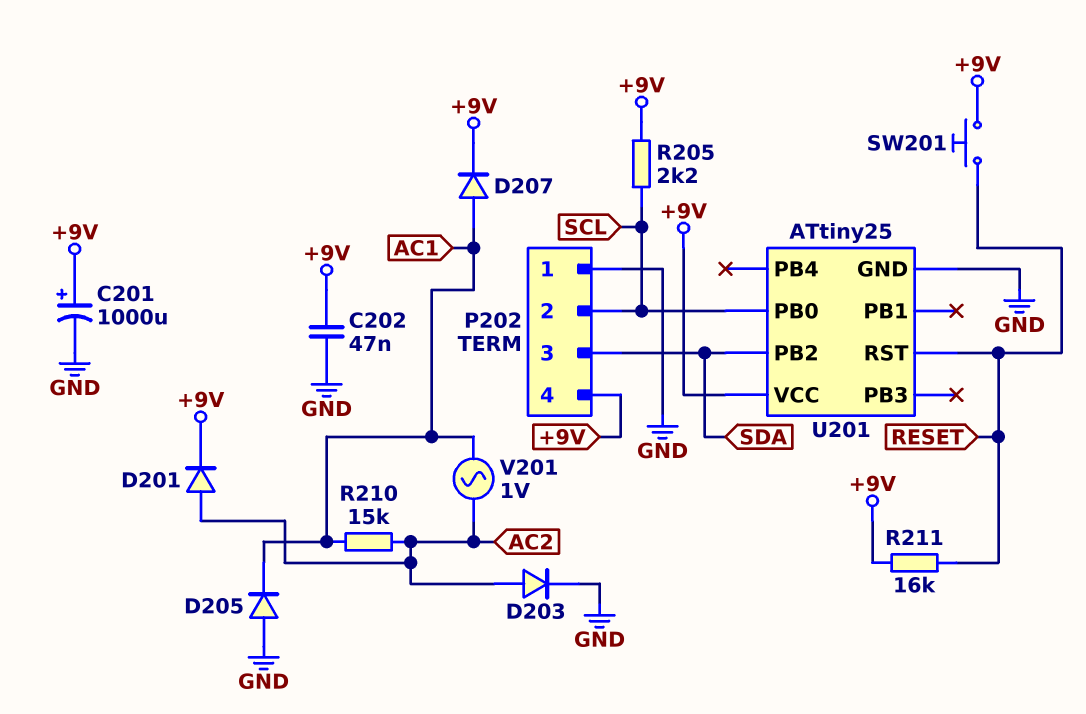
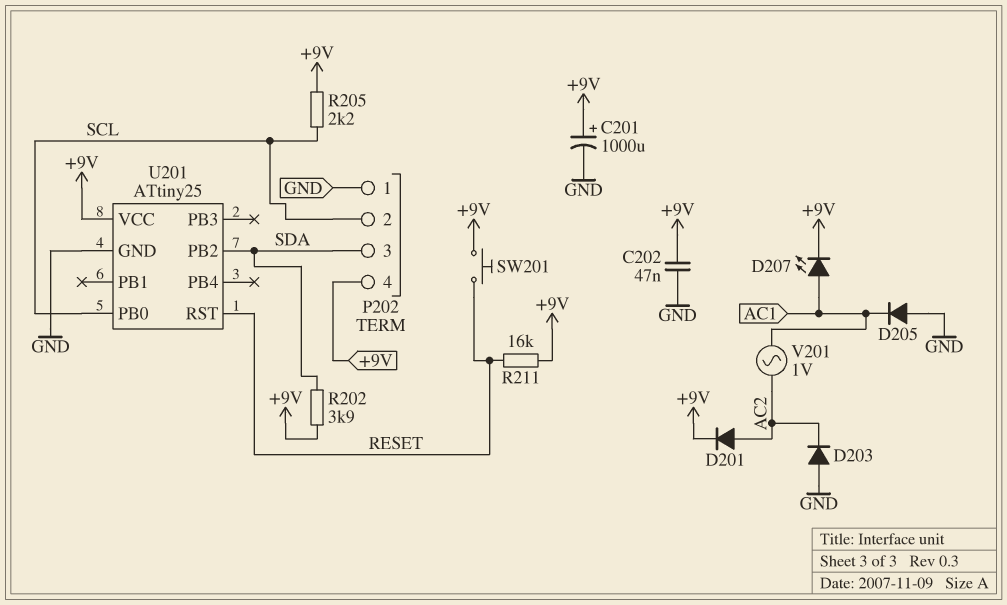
D203: diode (A AC2, K GND) -> diode (A GND, K AC2)
D207: diode (A AC1, K +9V) -> LED (A AC1, K +9V)
R202: none -> 3.9k (+9V, SDA)
R210: 15k (AC1, AC2) -> none

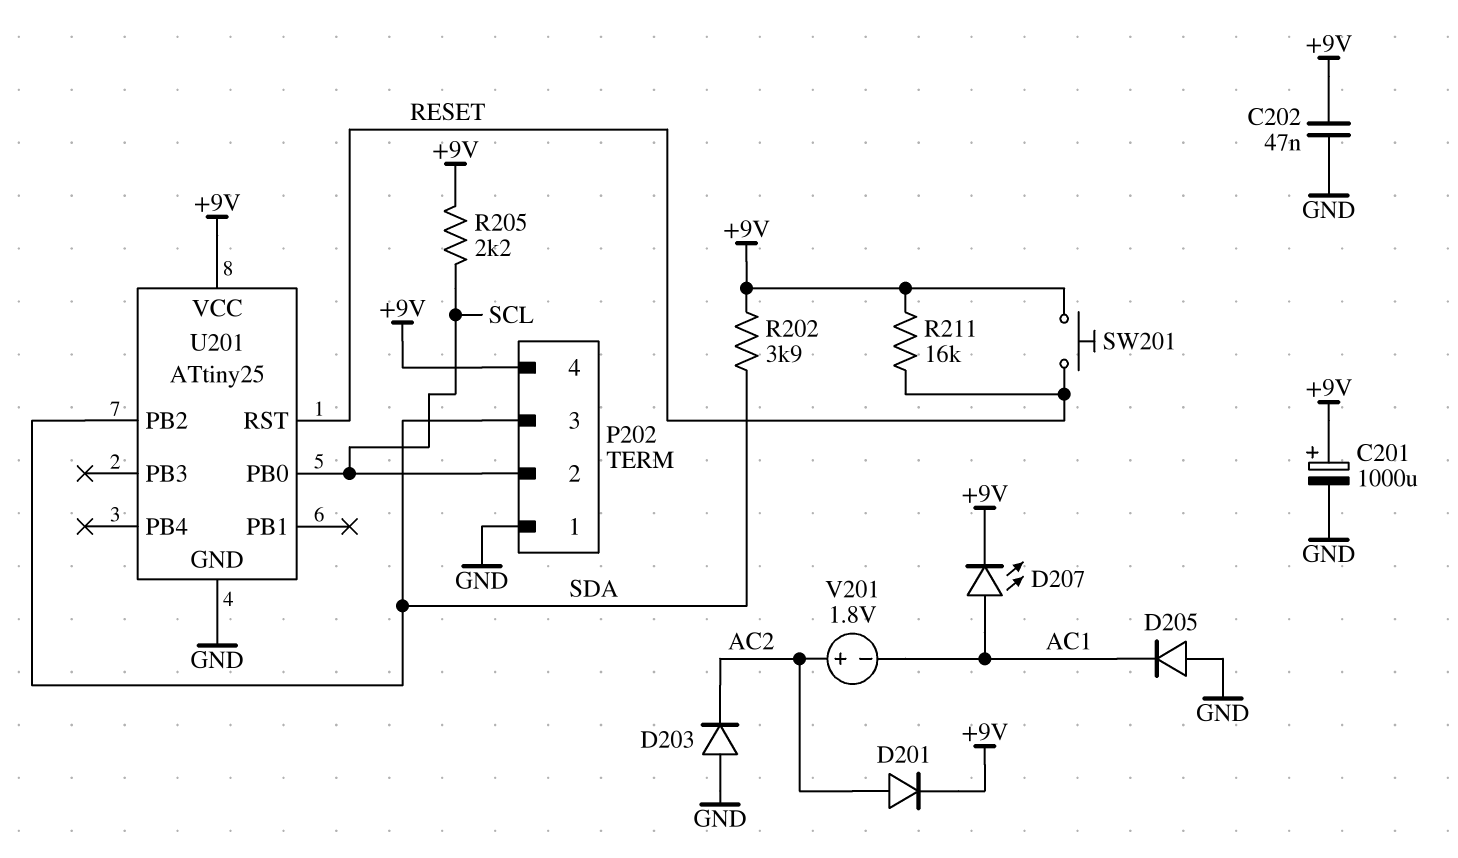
V201: AC 1V (AC1, AC2) -> 1.8V (plus AC2, minus AC1)

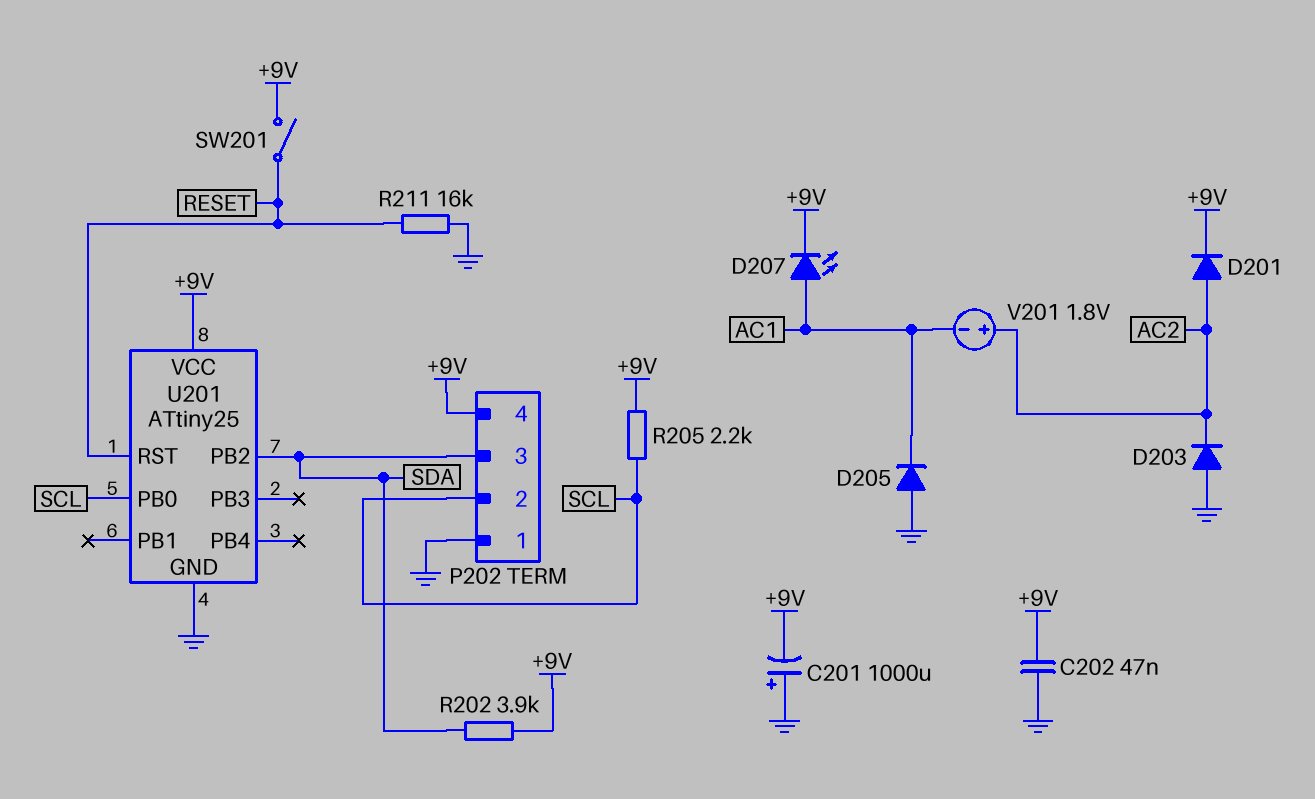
C201: 1000uF (plus +9V, minus GND) -> 1000uF (plus GND, minus +9V)
R211: 16k (+9V, RESET) -> 16k (GND, RESET)
SW201: button (+9V, RESET) -> switch (+9V, RESET)

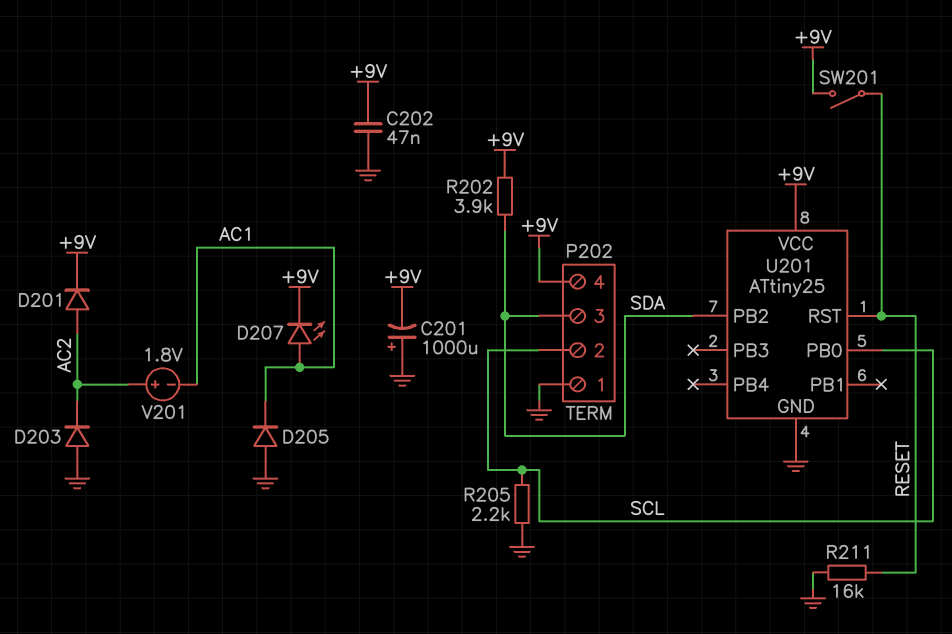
R205: 2.2k (+9V, SCL) -> 2.2k (GND, SCL)

